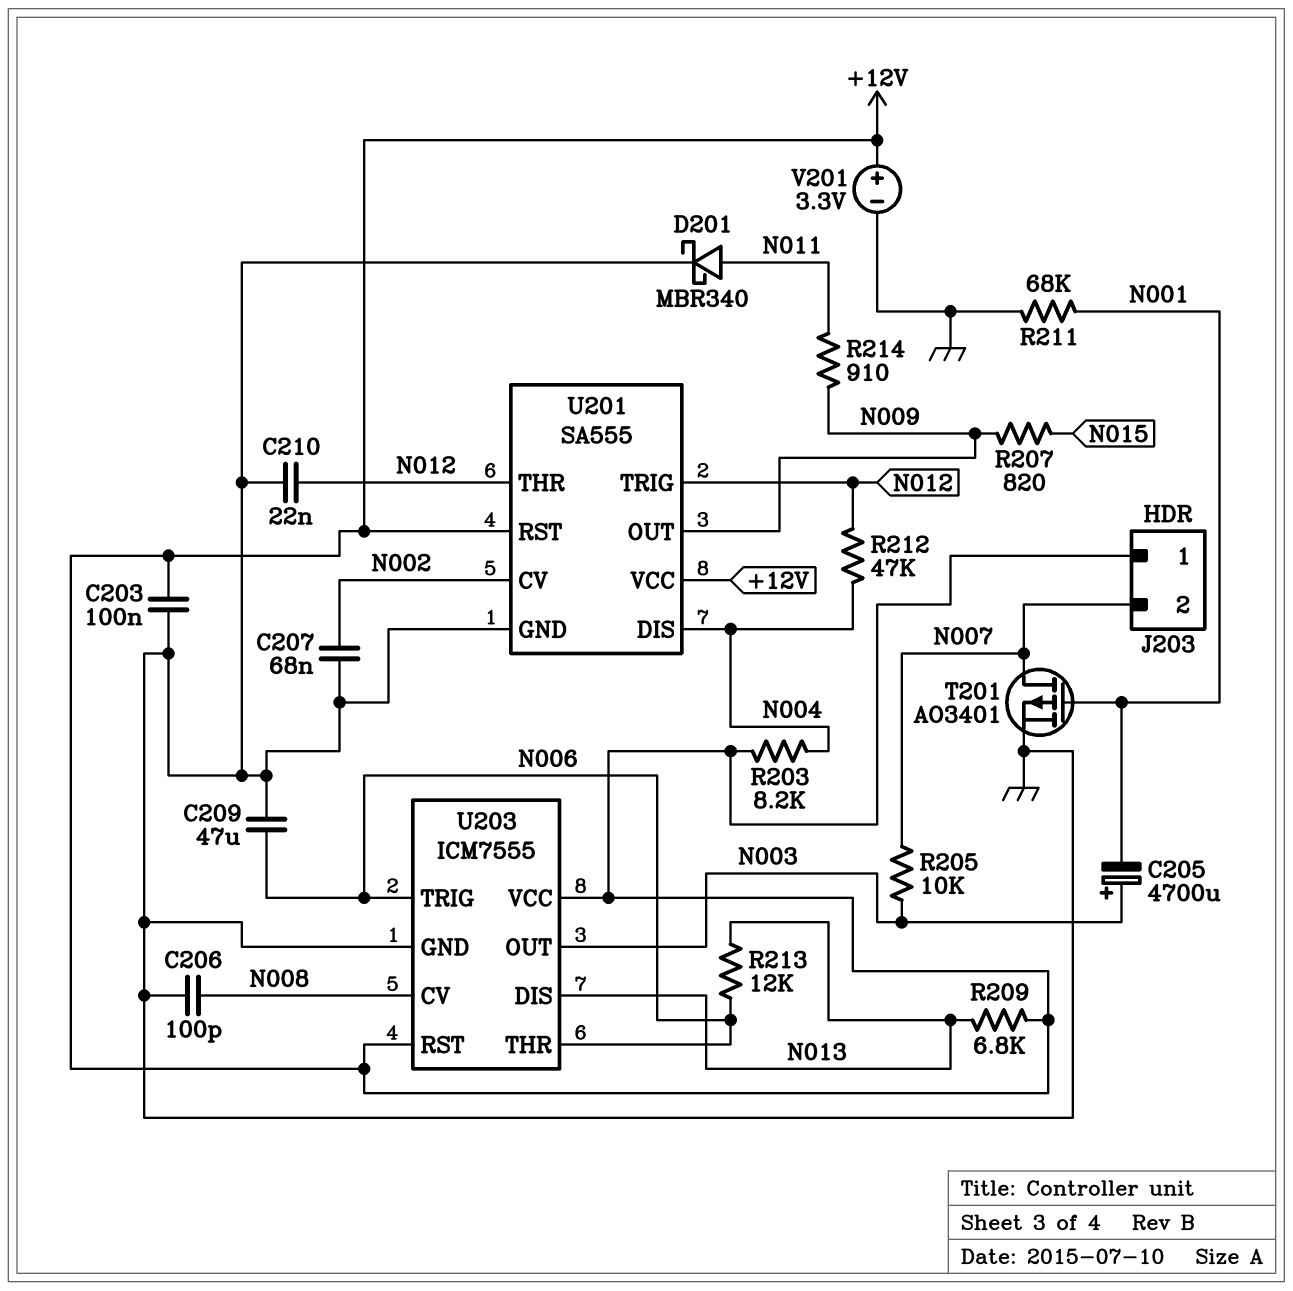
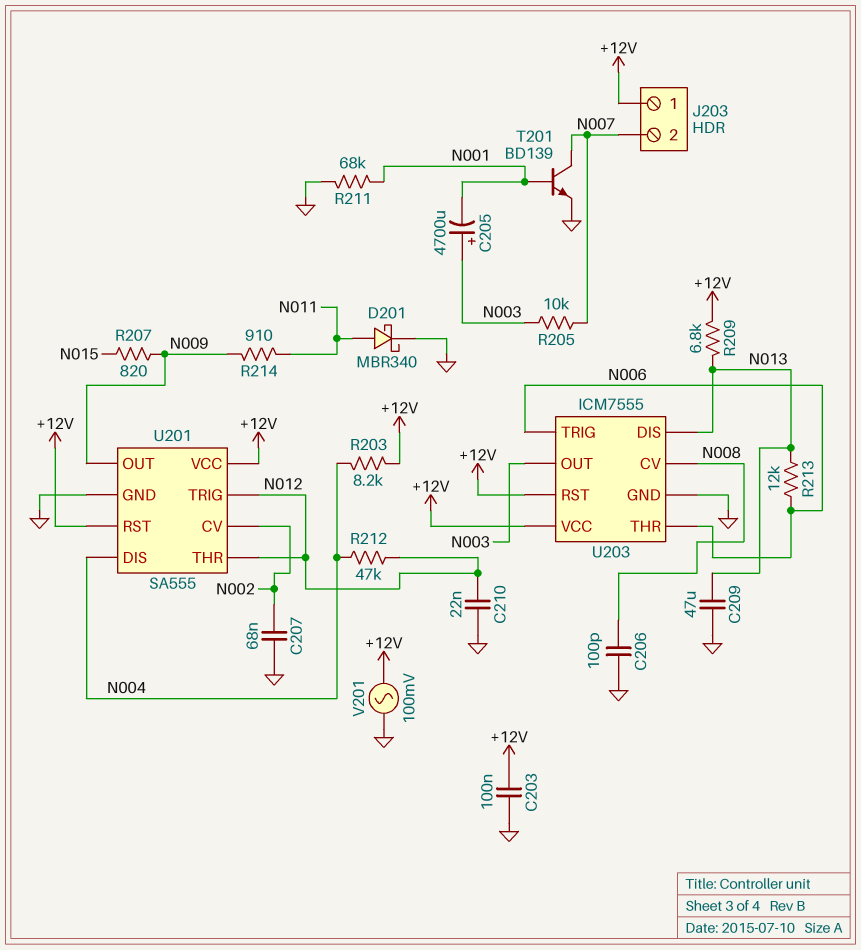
C209: 47uF (GND, N006) -> 47uF (GND, N013)
T201: PMOS AO3401 (G N001, D N007, S GND) -> NPN BD139 (B N001, C N007, E GND)
V201: 3.3V (plus +12V, minus GND) -> AC 100mV (+12V, GND)

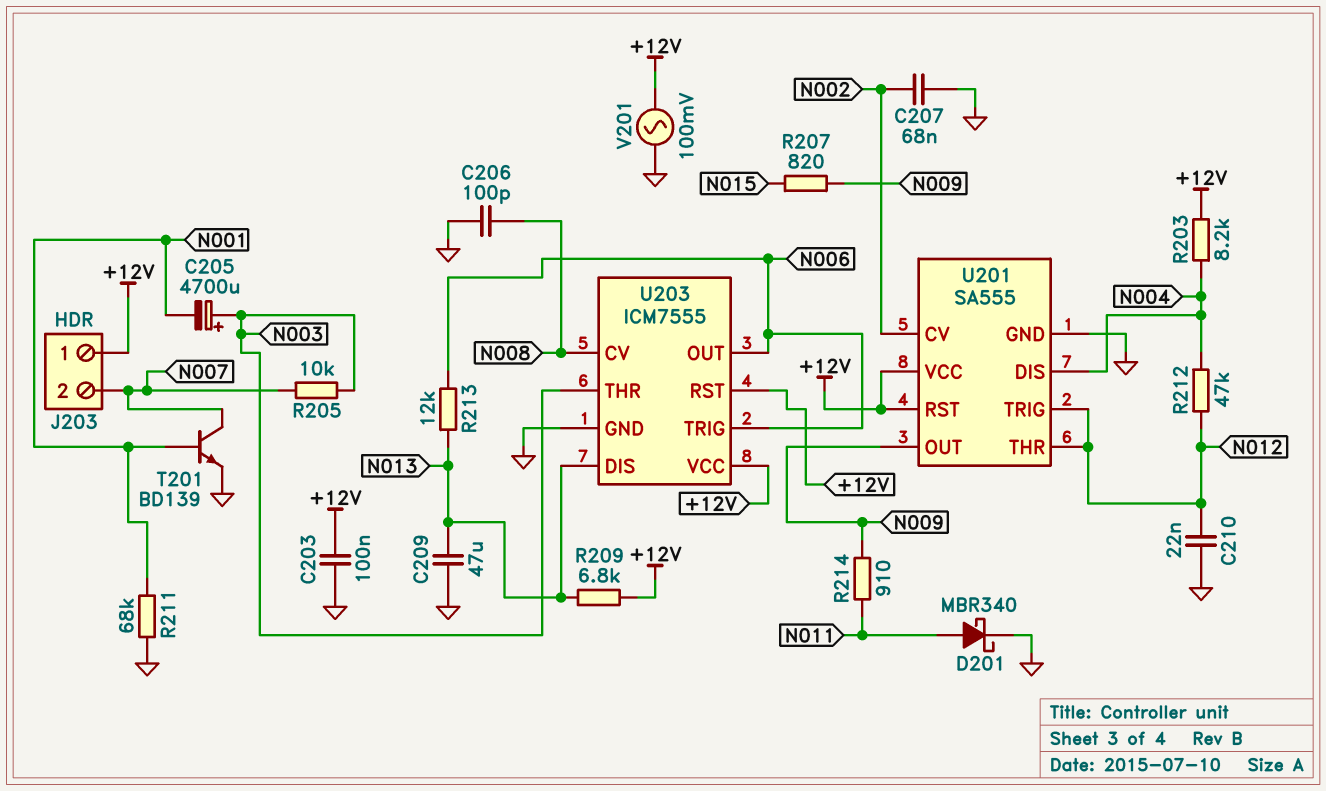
U203 pin OUT: N003 -> N006
U203 pin THR: N006 -> N003

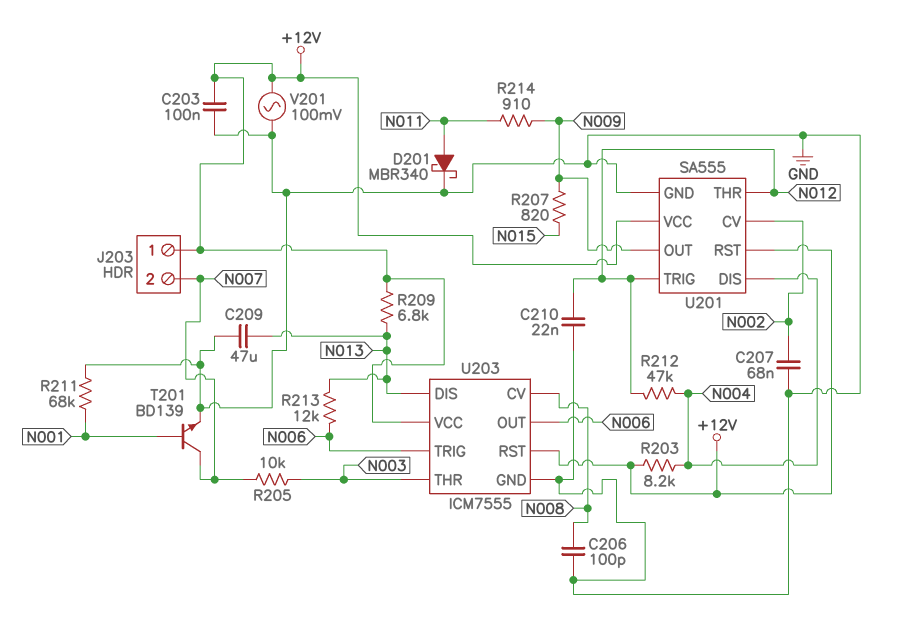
C205: 4700uF (plus N003, minus N001) -> none

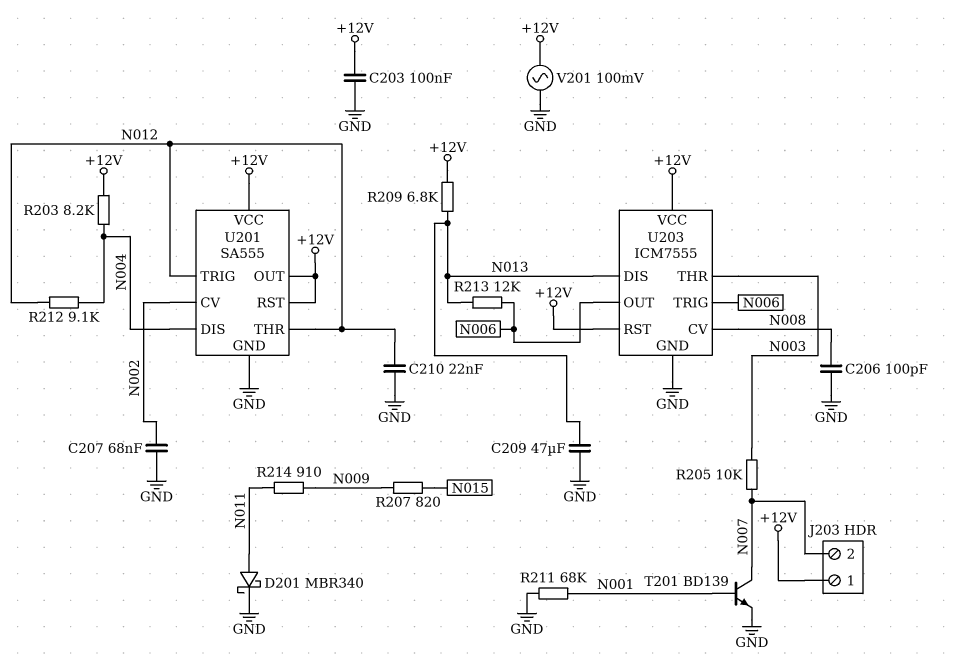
R212: 47k (N004, N012) -> 9.1k (N004, N012)
U201 pin OUT: N009 -> +12V

